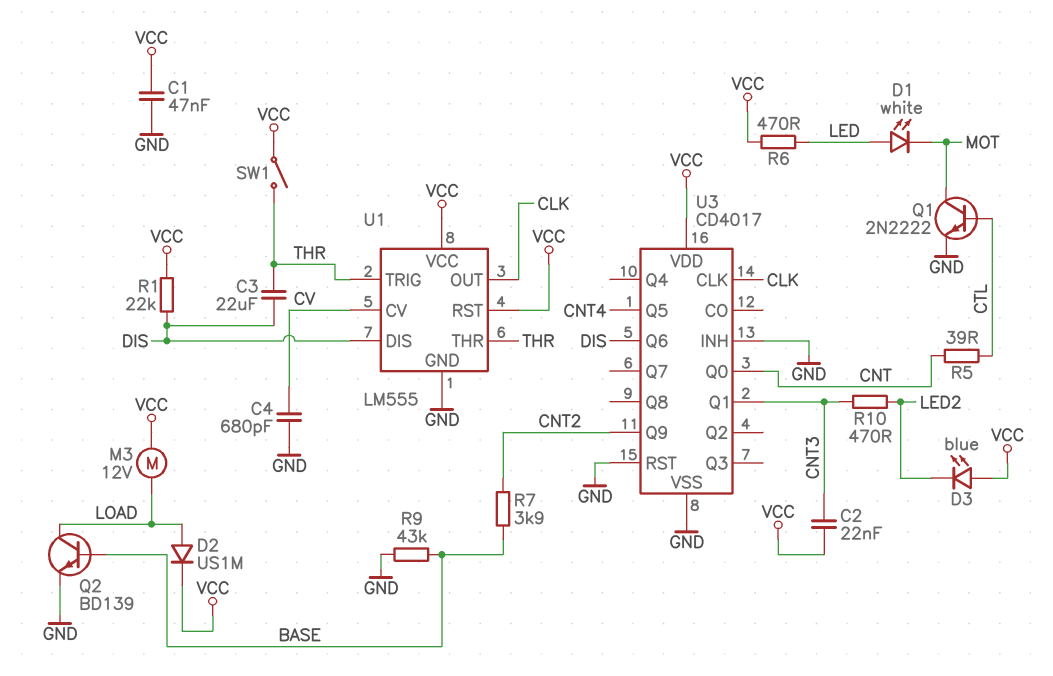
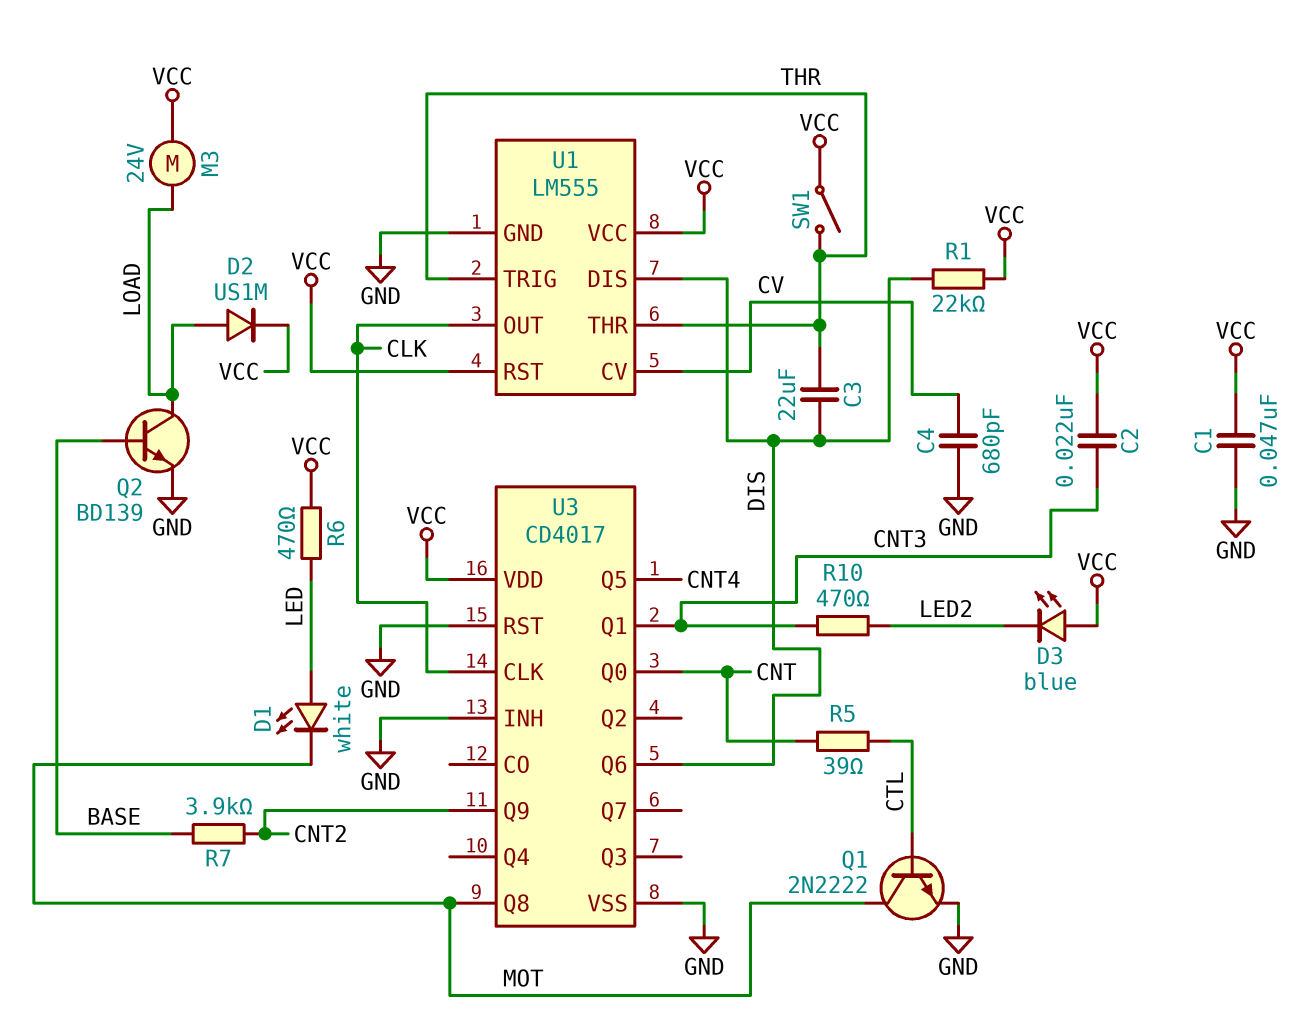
M3: motor 12V (LOAD, VCC) -> motor 24V (LOAD, VCC)
R9: 43k (BASE, GND) -> none
U3 pin Q8: none -> MOT

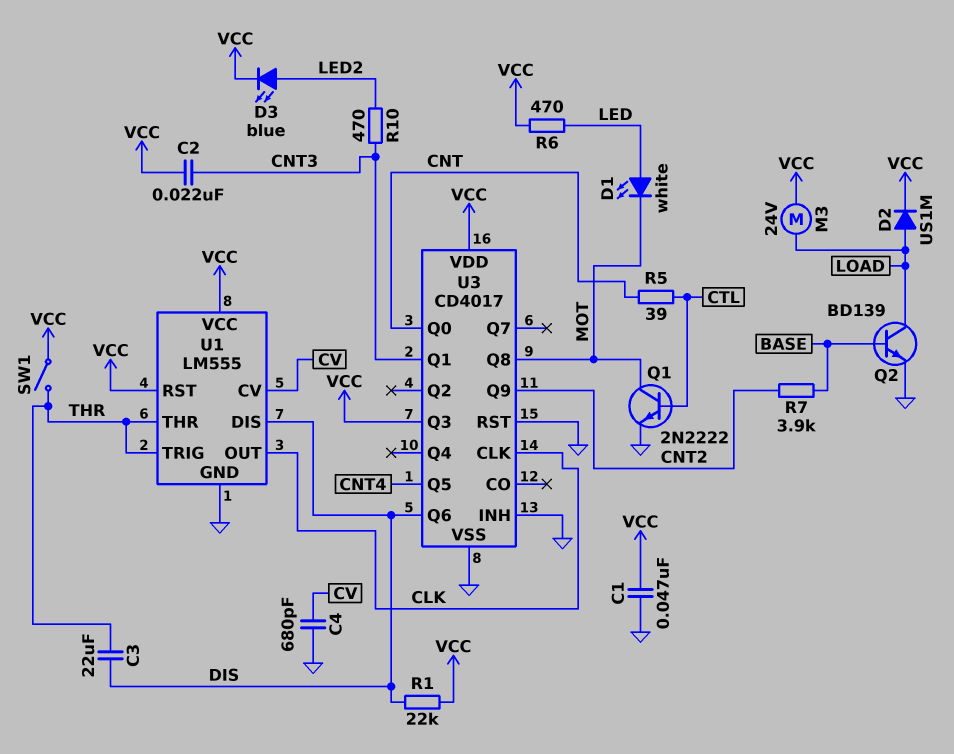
D3: LED blue (A VCC, K LED2) -> LED blue (A LED2, K VCC)
U3 pin Q3: none -> VCC

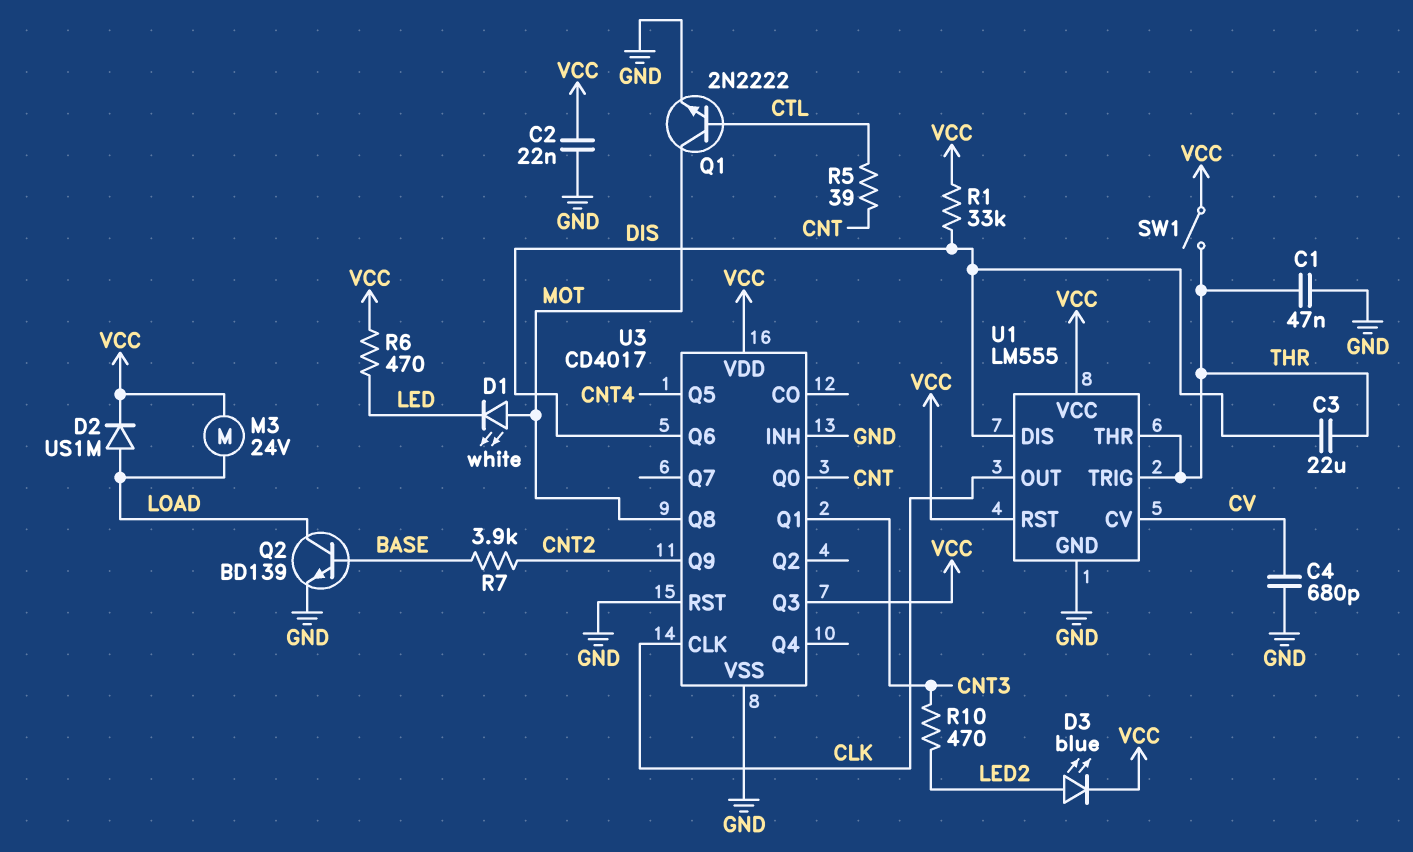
C1: 47nF (GND, VCC) -> 47nF (GND, THR)
C2: 22nF (CNT3, VCC) -> 22nF (GND, VCC)
D1: LED white (A LED, K MOT) -> LED white (A MOT, K LED)
R1: 22k (DIS, VCC) -> 33k (DIS, VCC)

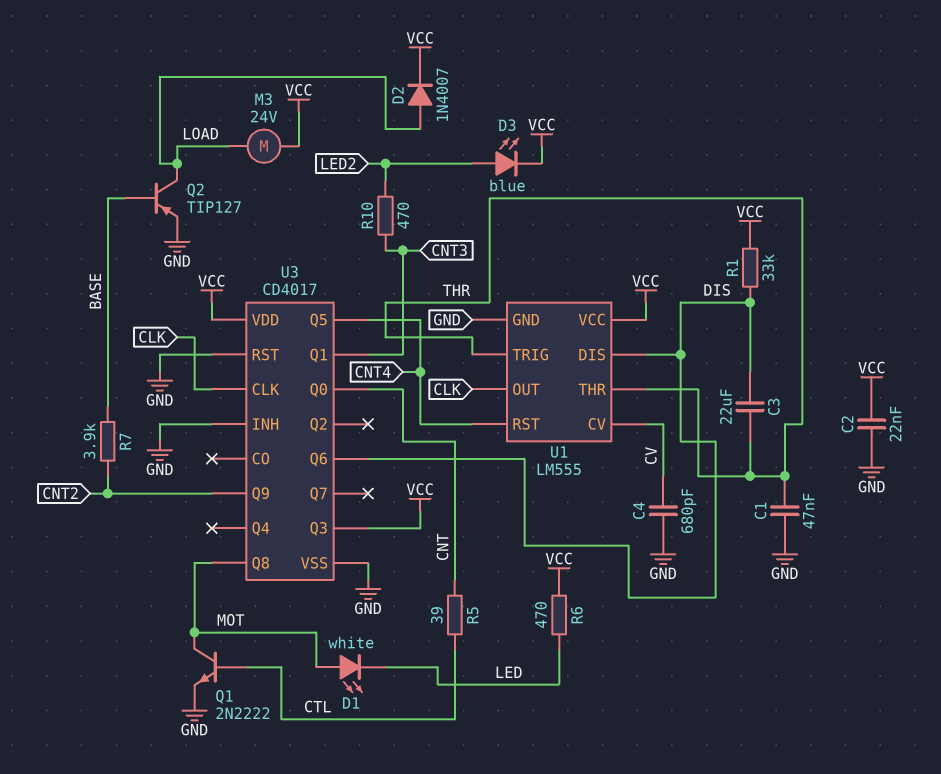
D2: diode US1M (A LOAD, K VCC) -> diode 1N4007 (A LOAD, K VCC)
Q2: NPN BD139 (B BASE, C LOAD, E GND) -> PNP TIP127 (B BASE, C LOAD, E GND)
SW1: switch (THR, VCC) -> none
U1 pin RST: VCC -> CNT4

